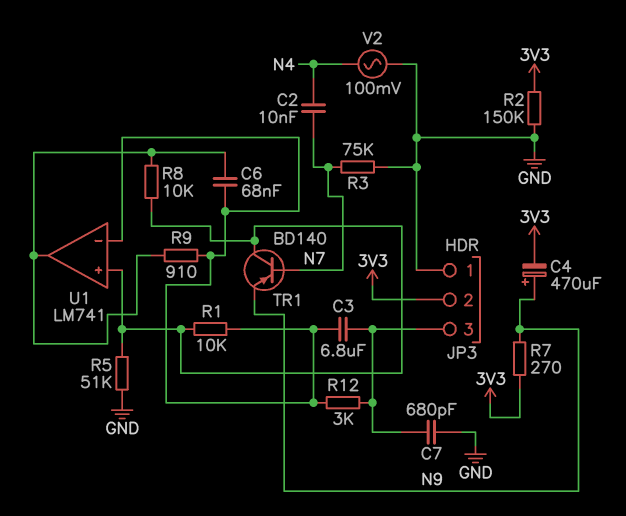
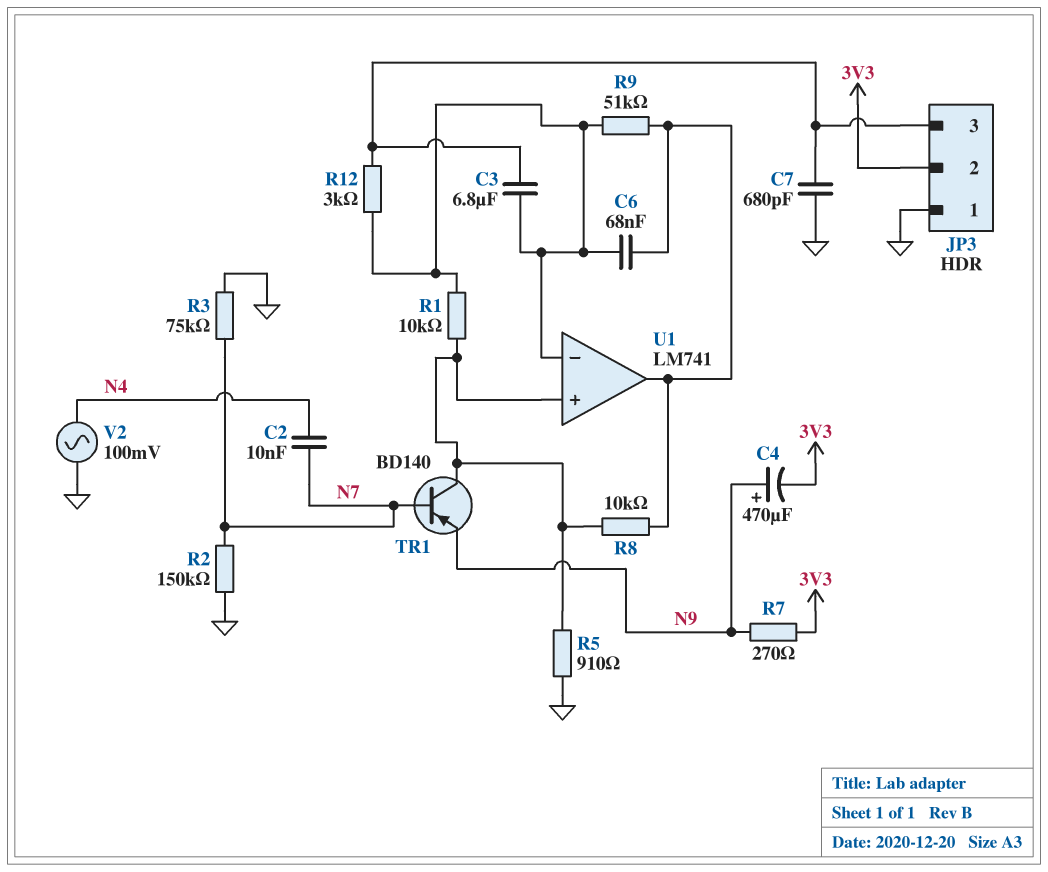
R2: 150k (3V3, GND) -> 150k (GND, N7)
R5: 51k (GND, U1/in+) -> 910 (GND, U1/in+)
R9: 910 (U1/in-, U1/out) -> 51k (U1/in-, U1/out)

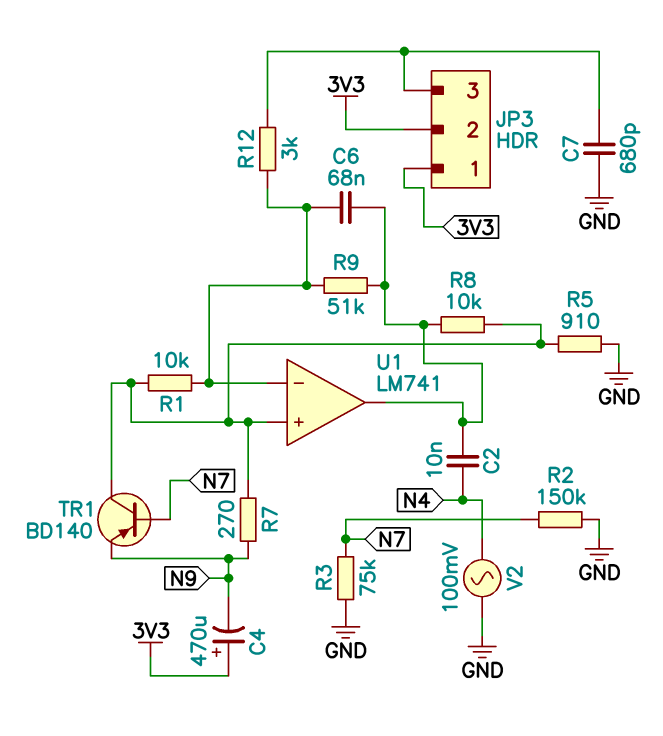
C2: 10nF (N4, N7) -> 10nF (N4, U1/out)
C3: 6.8uF (JP3/3, U1/in-) -> none
C4: 470uF (plus N9, minus 3V3) -> 470uF (plus 3V3, minus N9)
JP3 pin 1: GND -> 3V3
R7: 270 (3V3, N9) -> 270 (N9, U1/in+)

